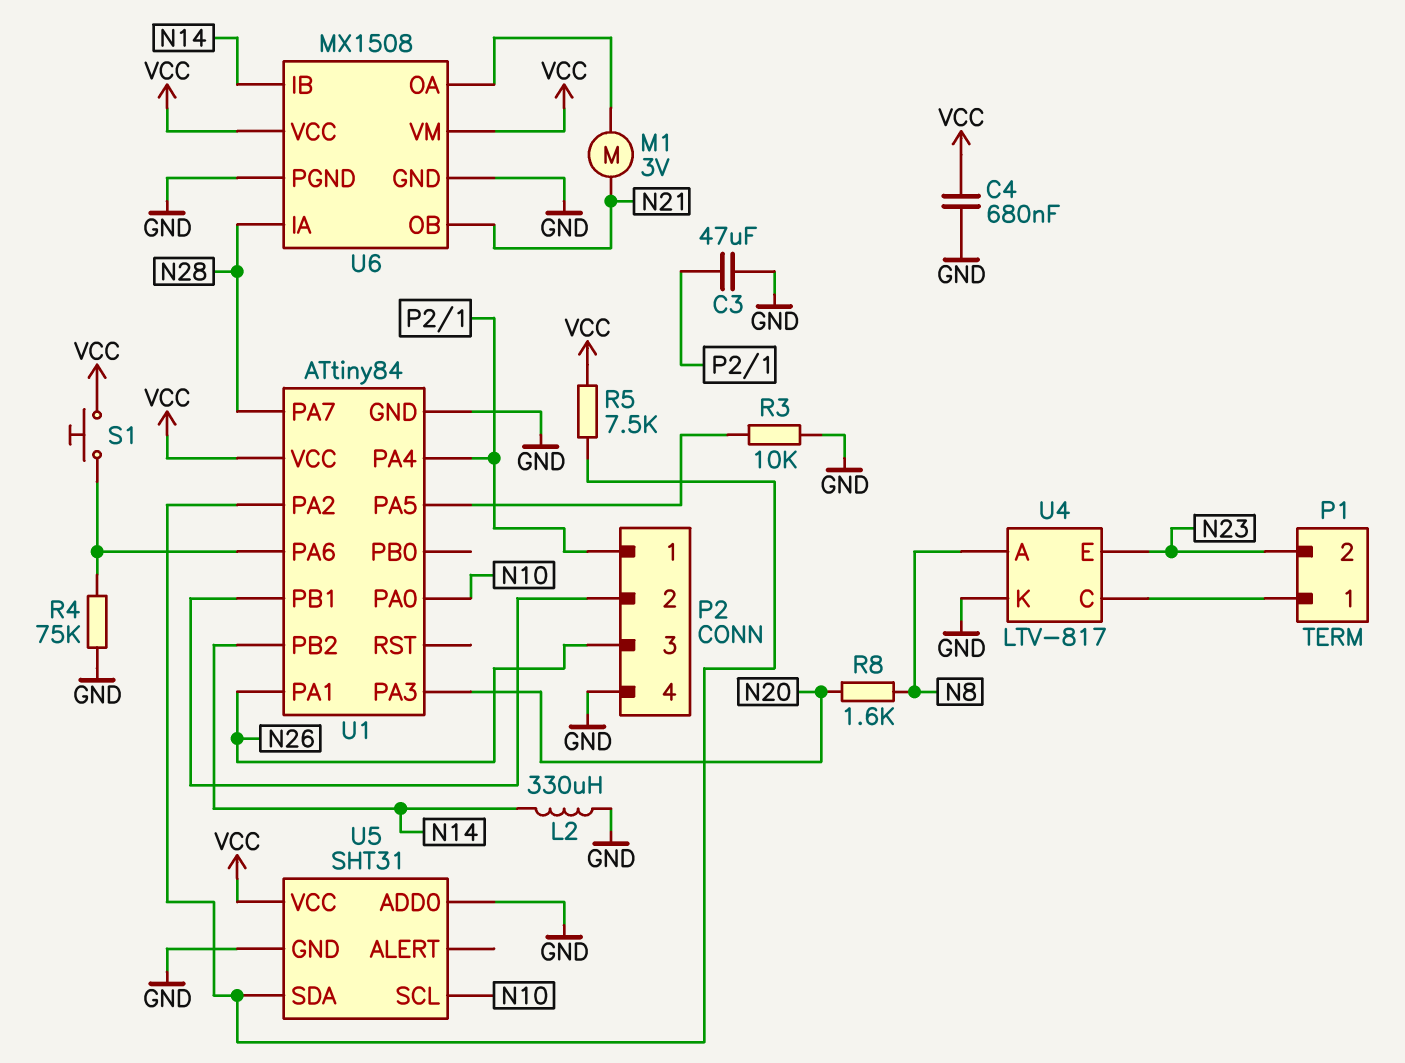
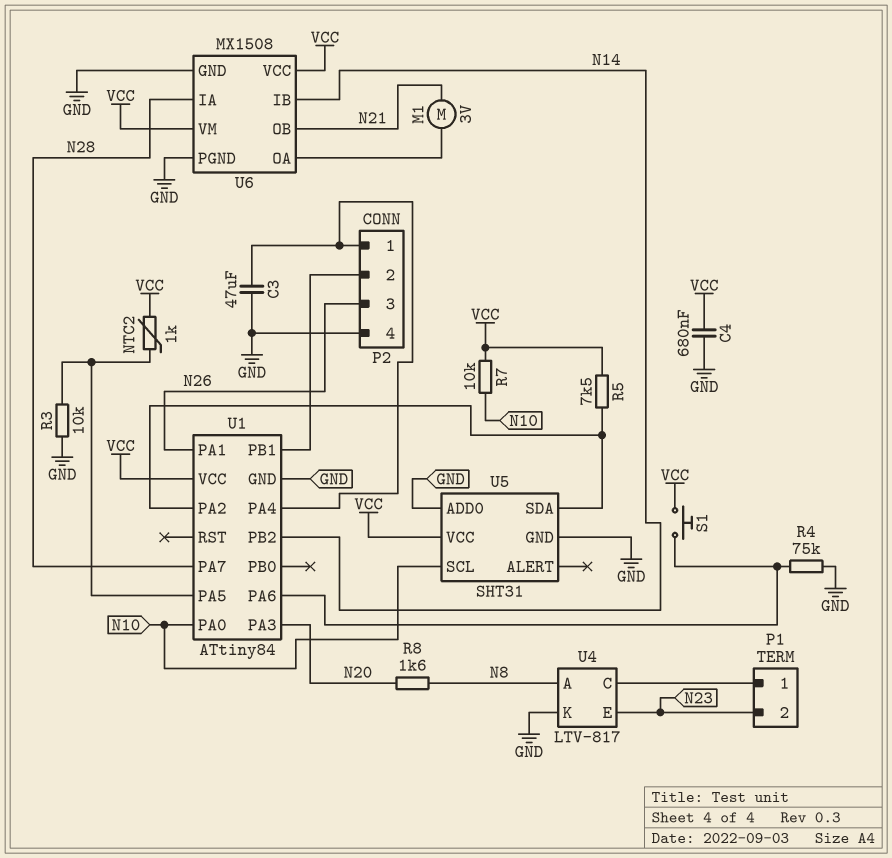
L2: 330uH (GND, N14) -> none
NTC2: none -> 1k (U1/PA5, VCC)
R7: none -> 10k (N10, VCC)

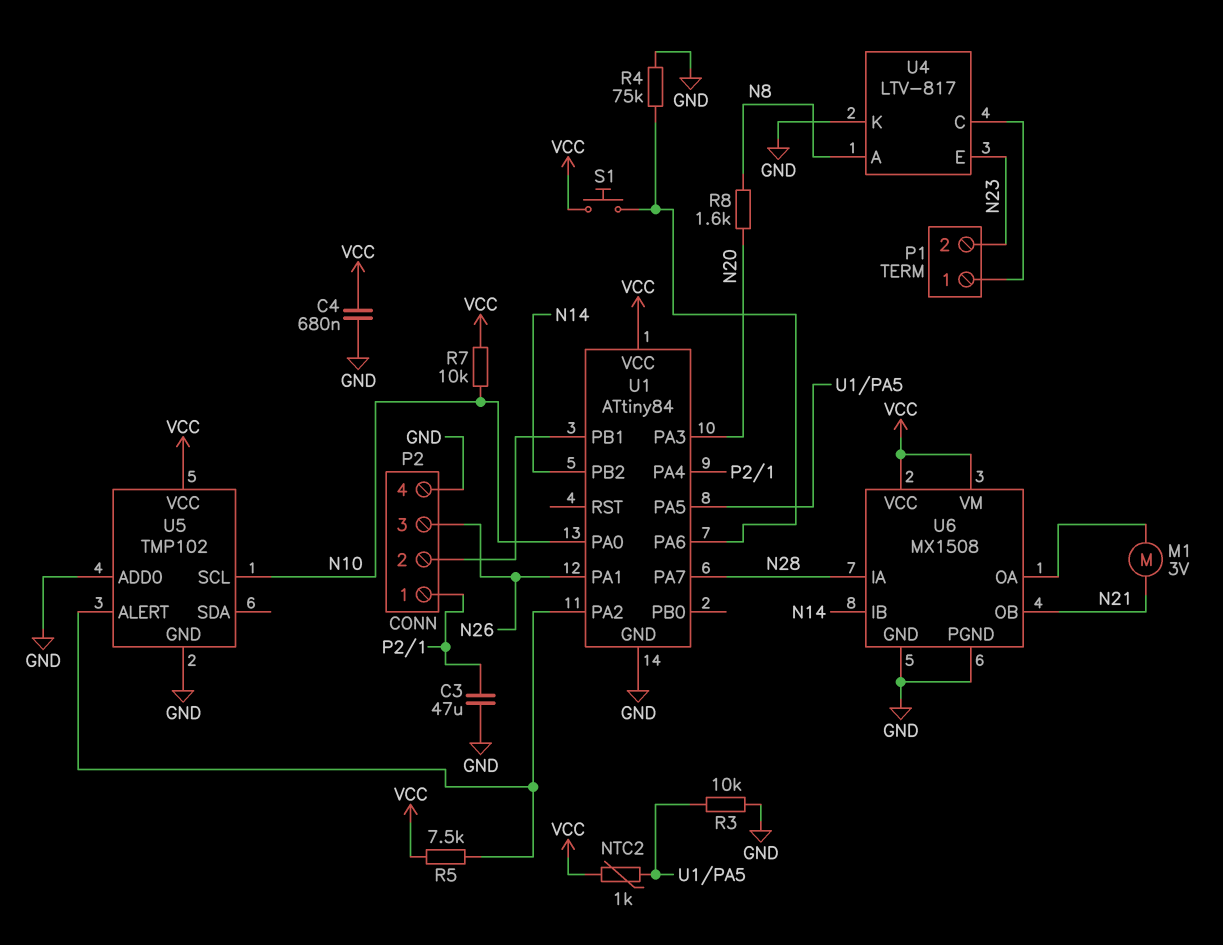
U5: SHT31 -> TMP102
U5 pin ALERT: none -> U1/PA2
U5 pin SDA: U1/PA2 -> none

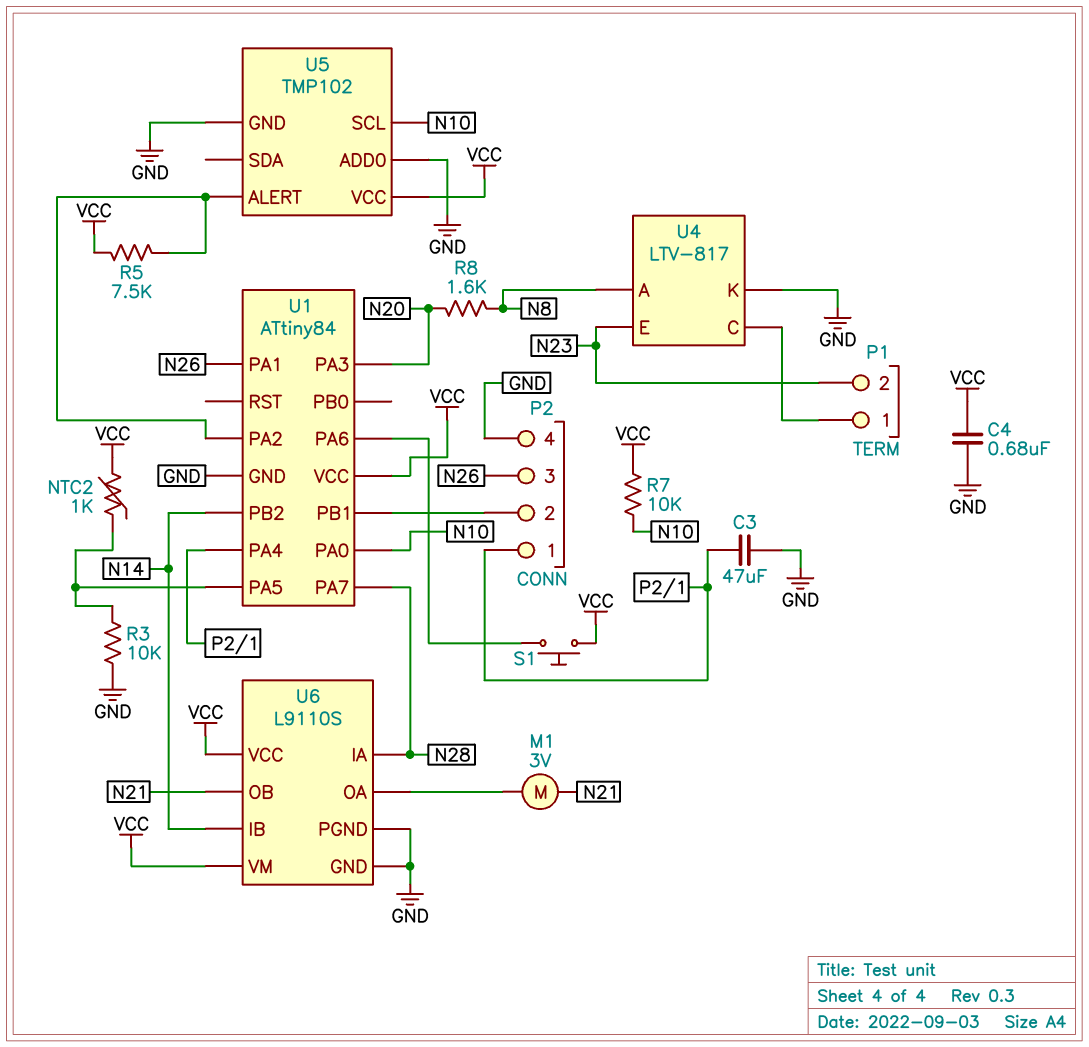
R4: 75k (GND, U1/PA6) -> none
U6: MX1508 -> L9110S

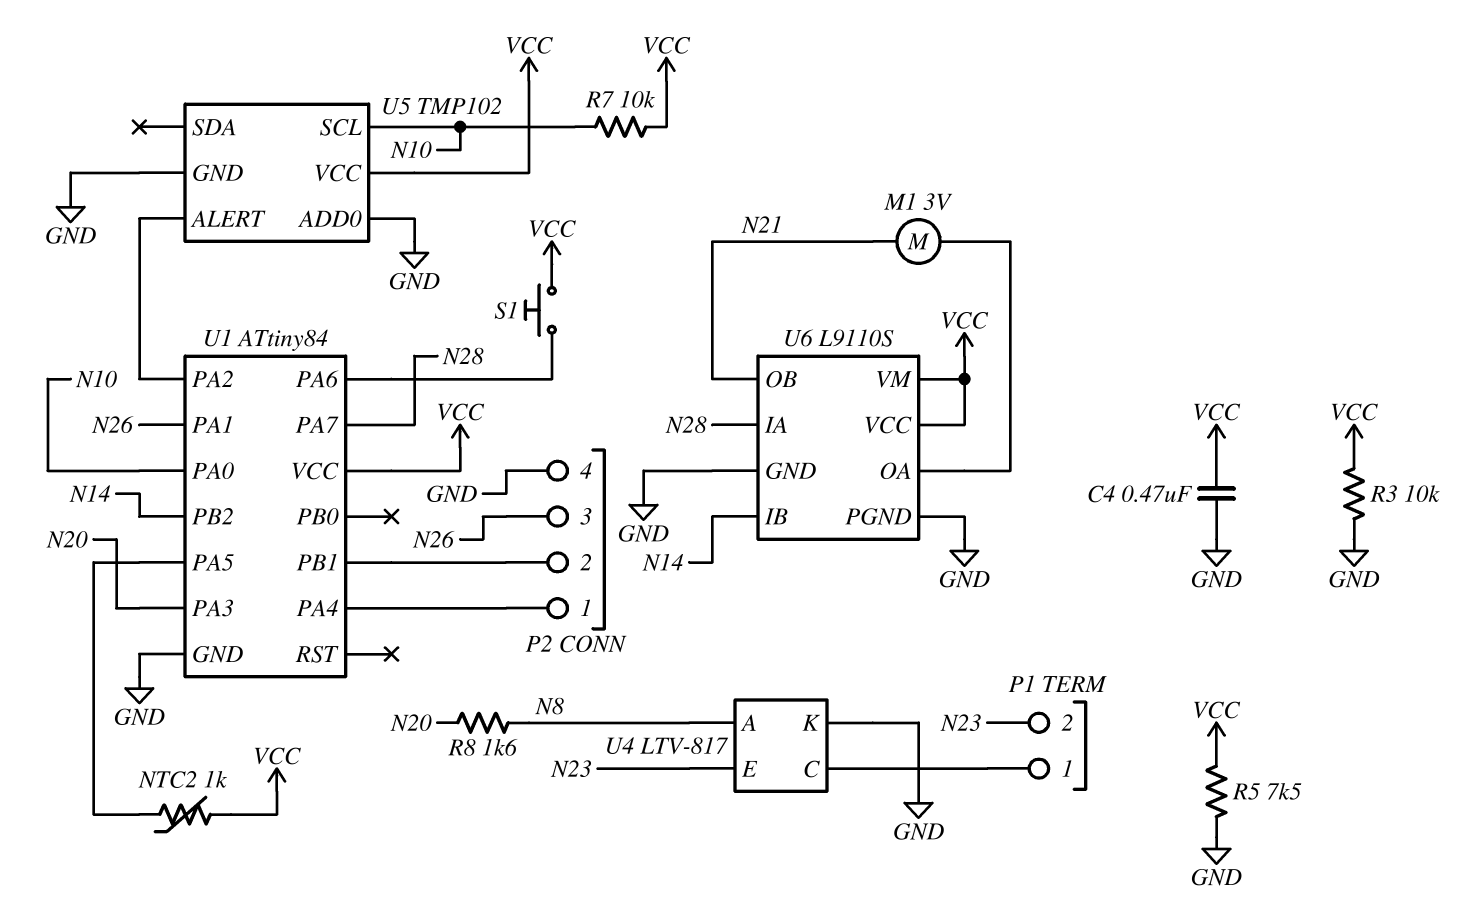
C3: 47uF (GND, P2/1) -> none
C4: 680nF (GND, VCC) -> 470nF (GND, VCC)
R3: 10k (GND, U1/PA5) -> 10k (GND, VCC)
R5: 7.5k (U1/PA2, VCC) -> 7.5k (GND, VCC)

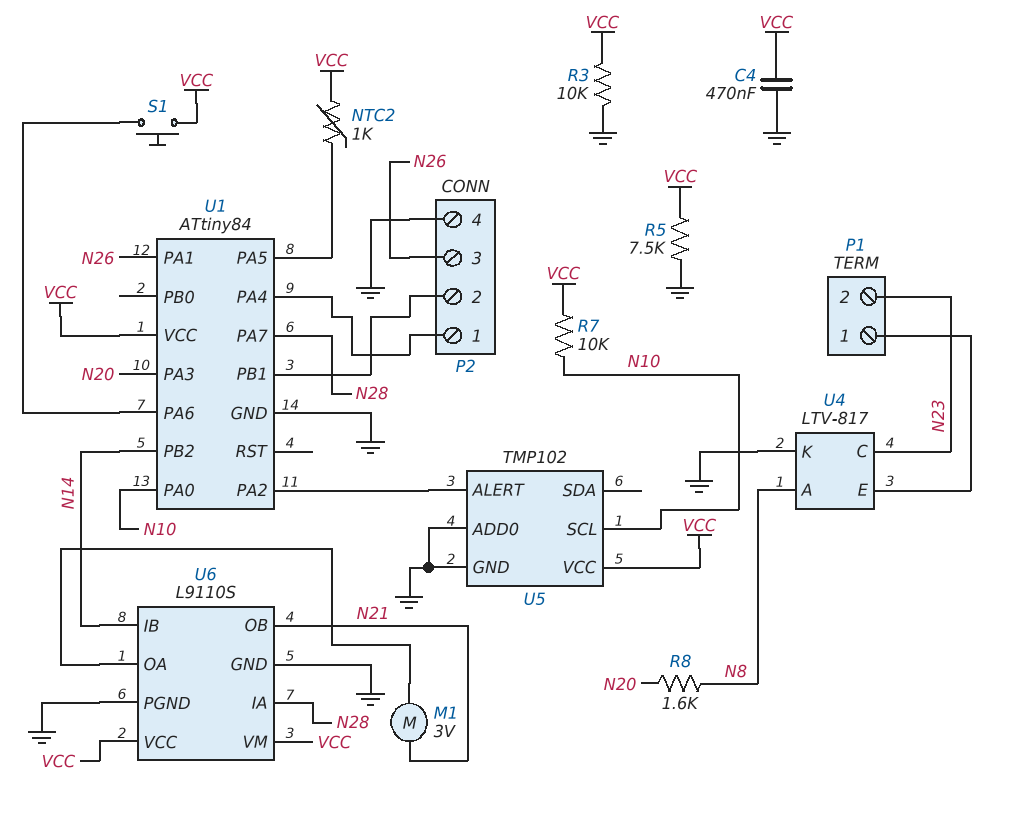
U4 pin C: P1/1 -> N23
U4 pin E: N23 -> P1/1

